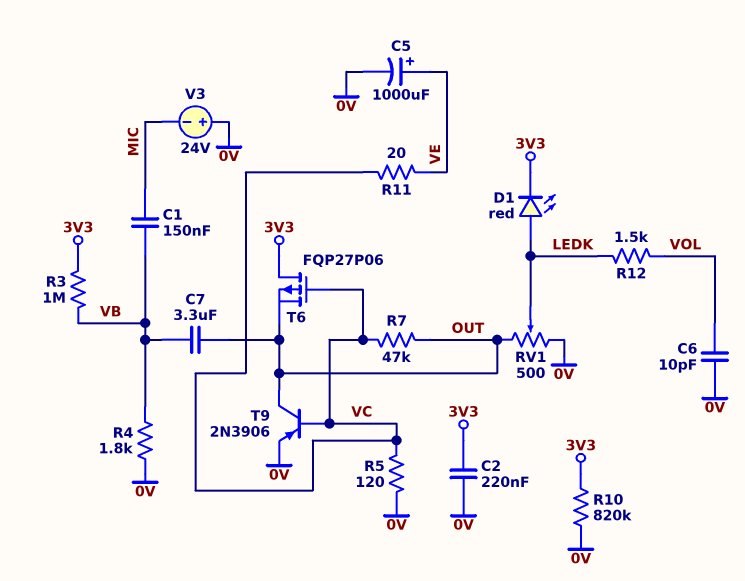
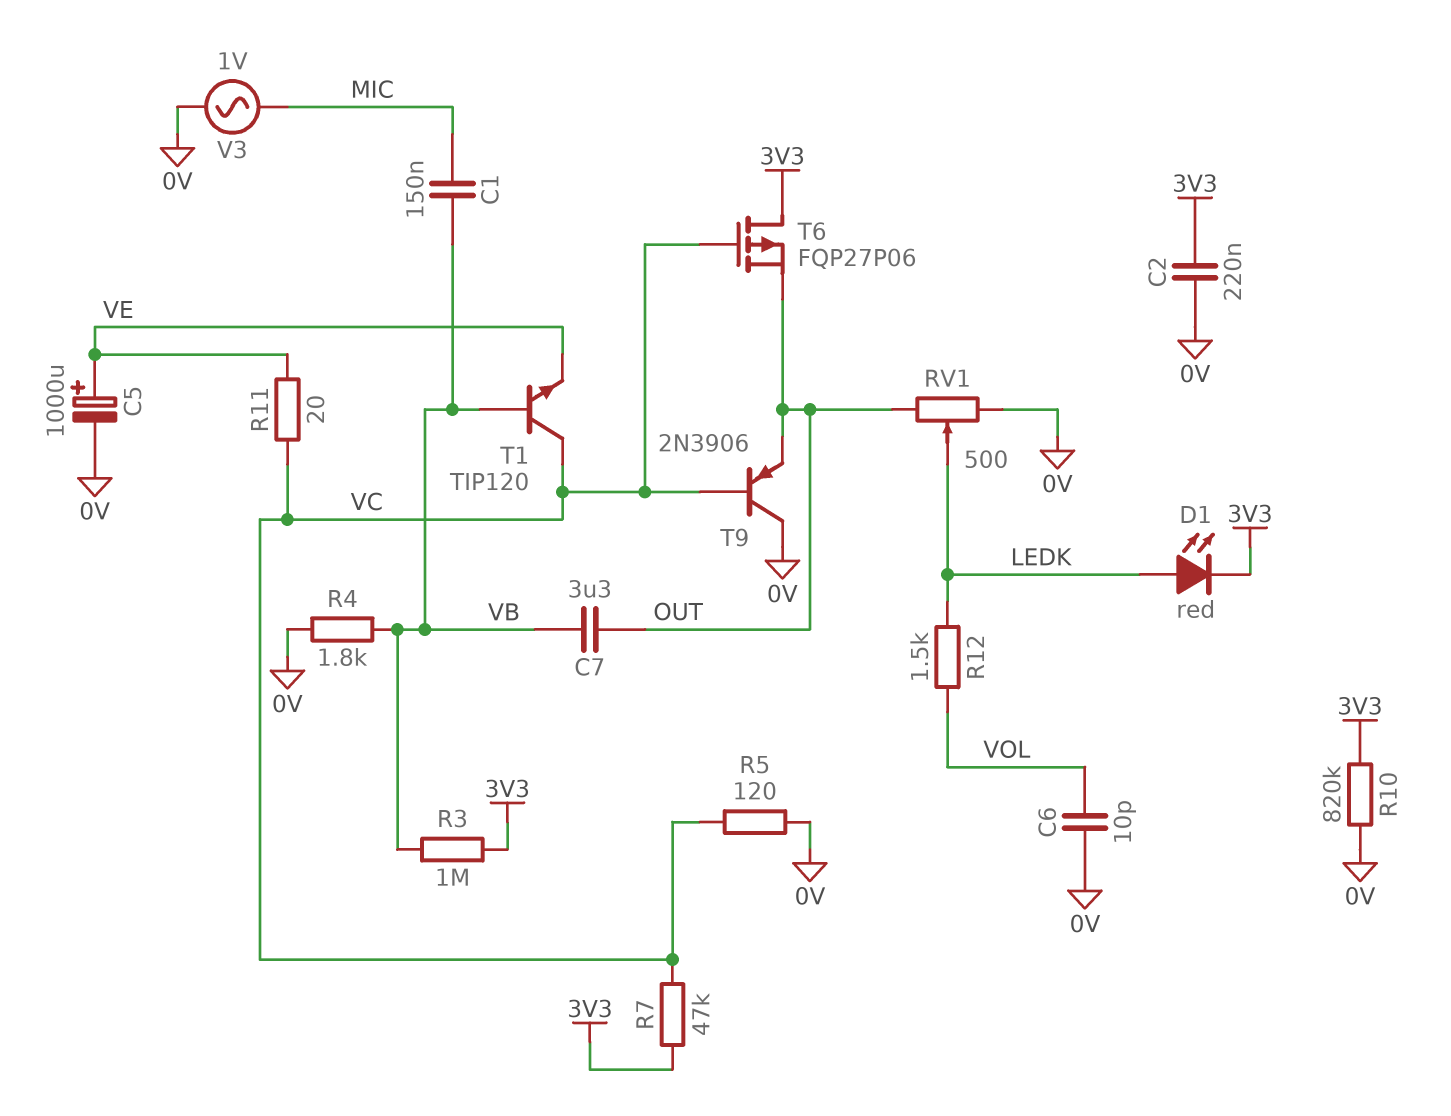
R7: 47k (OUT, VC) -> 47k (3V3, VC)
T1: none -> NPN TIP120 (B VB, C VC, E VE)
T9: PNP 2N3906 (B VC, C OUT, E 0V) -> PNP 2N3906 (B VC, C 0V, E OUT)
V3: 24V (plus 0V, minus MIC) -> AC 1V (0V, MIC)

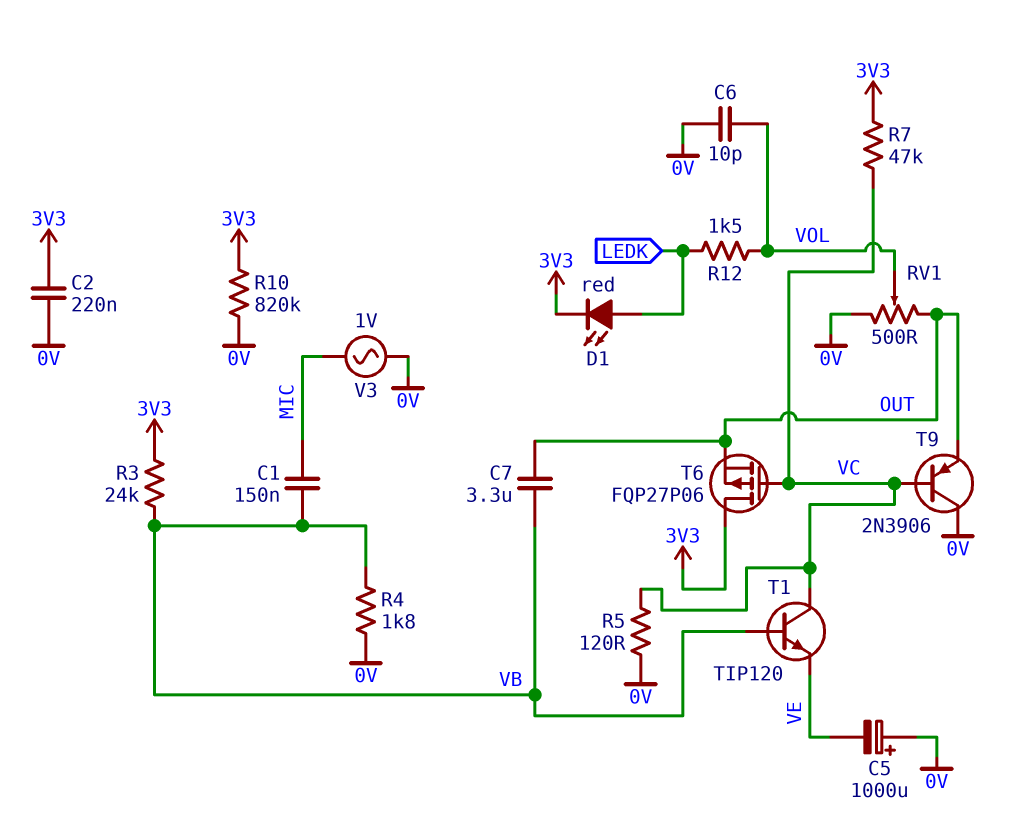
C5: 1000uF (plus VE, minus 0V) -> 1000uF (plus 0V, minus VE)
R3: 1M (3V3, VB) -> 24k (3V3, VB)
R11: 20 (VC, VE) -> none
RV1: 500 (0V, OUT, wiper LEDK) -> 500 (0V, OUT, wiper VOL)

